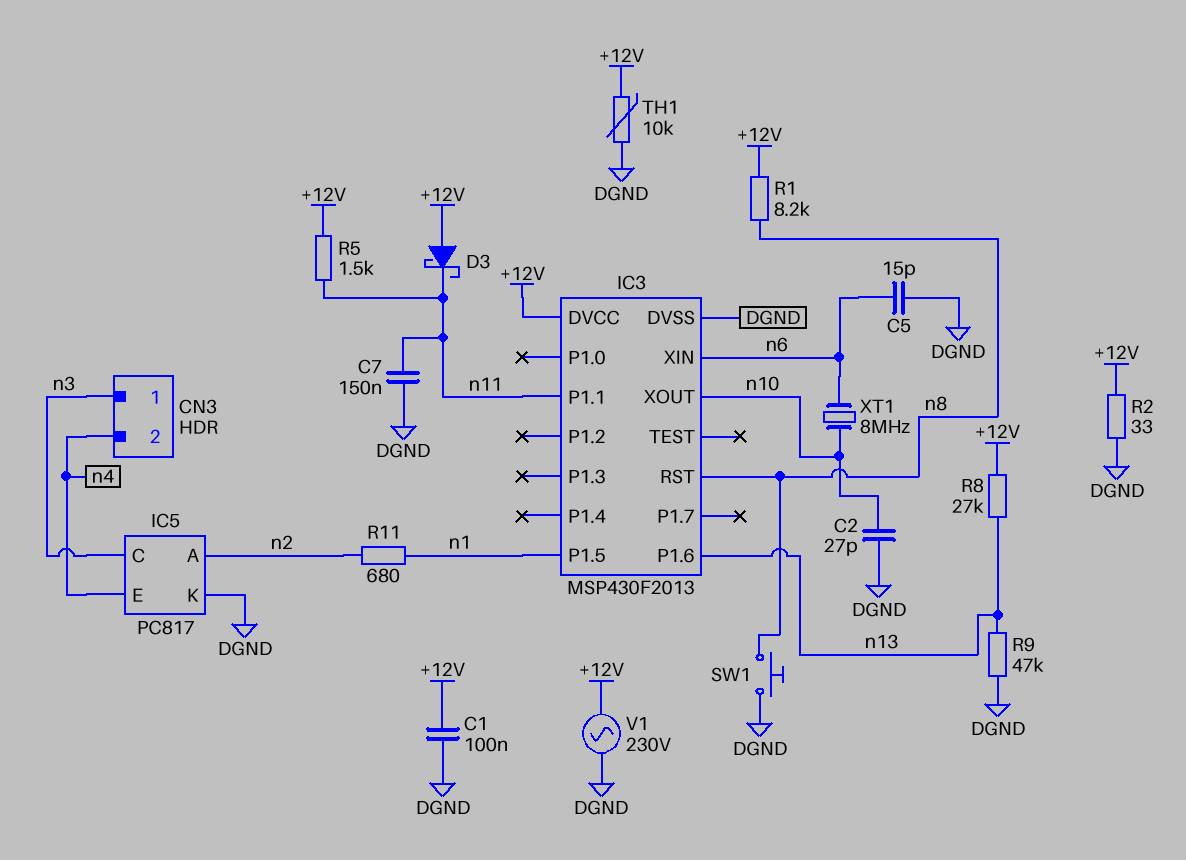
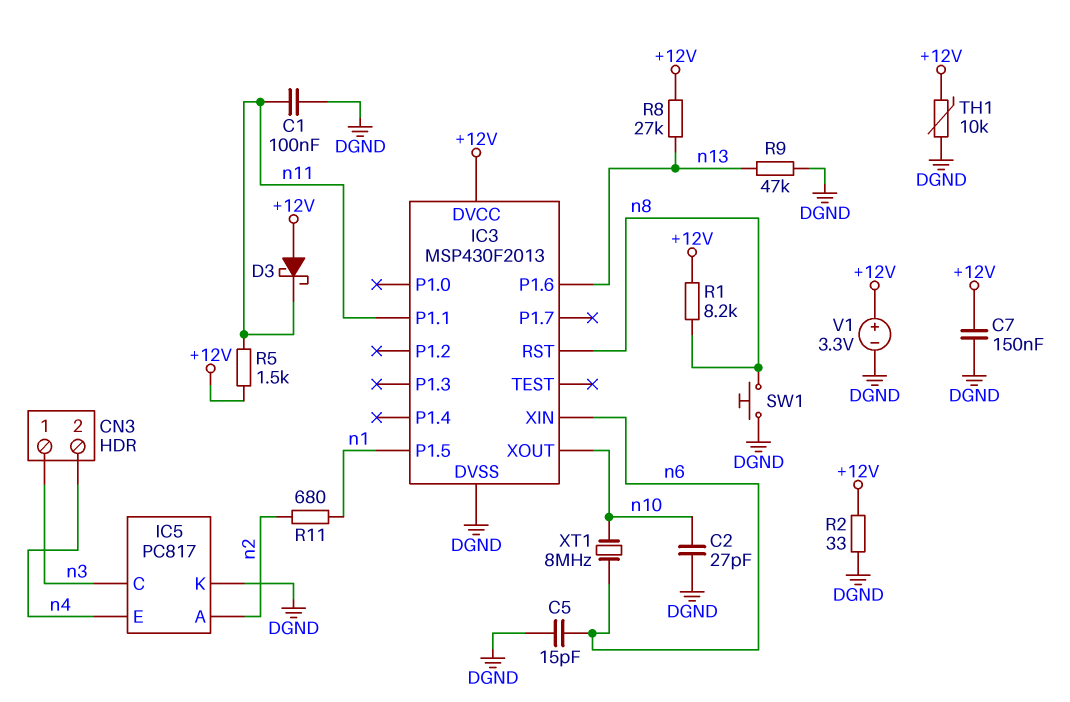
C1: 100nF (+12V, DGND) -> 100nF (DGND, n11)
C7: 150nF (DGND, n11) -> 150nF (+12V, DGND)
V1: AC 230V (+12V, DGND) -> 3.3V (plus +12V, minus DGND)

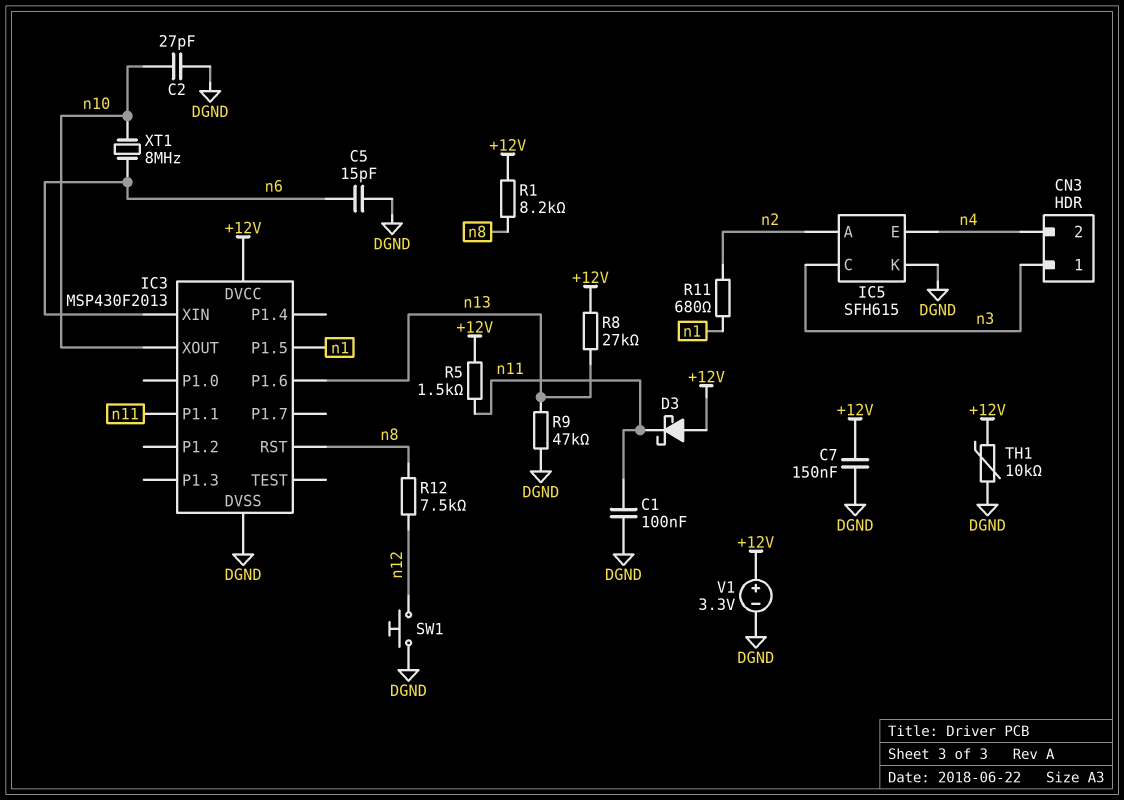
IC5: PC817 -> SFH615
R2: 33 (+12V, DGND) -> none
R12: none -> 7.5k (n8, n12)
SW1: button (DGND, n8) -> button (DGND, n12)

